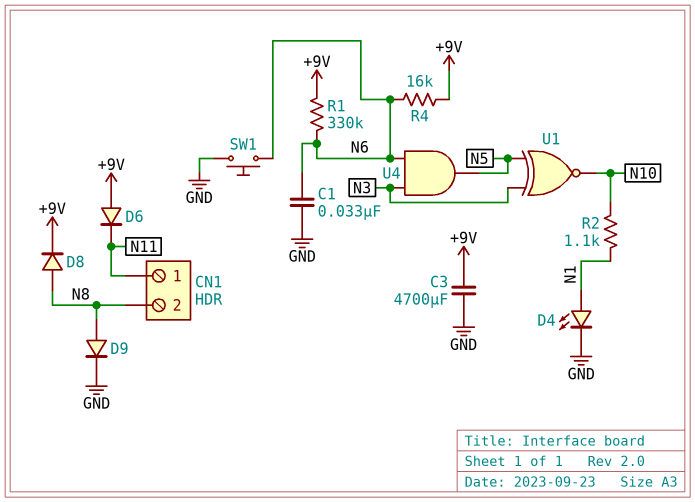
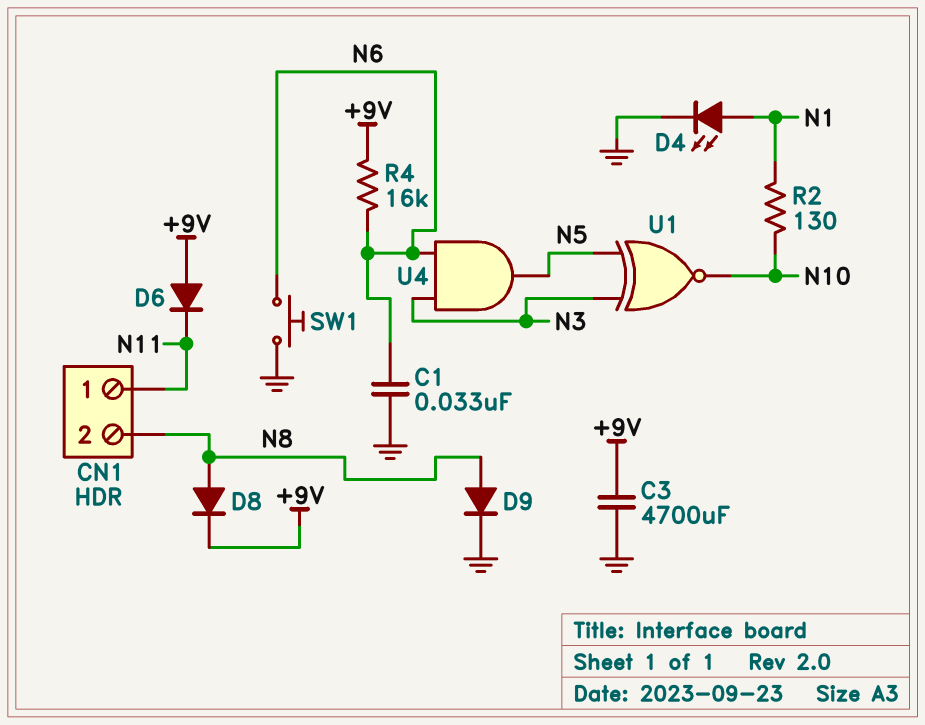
R1: 330k (+9V, N6) -> none
R2: 1.1k (N1, N10) -> 130 (N1, N10)

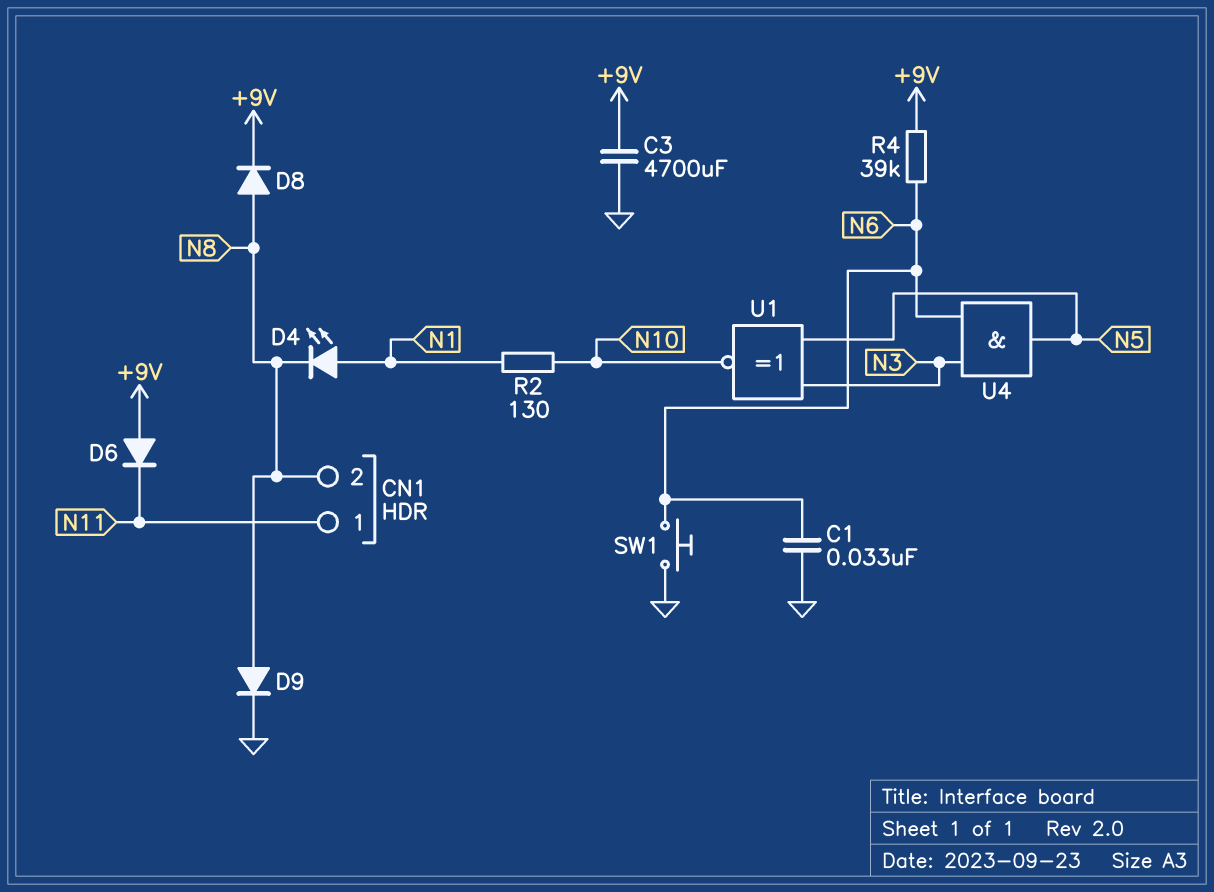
D4: LED (A N1, K GND) -> LED (A N1, K N8)
R4: 16k (+9V, N6) -> 39k (+9V, N6)

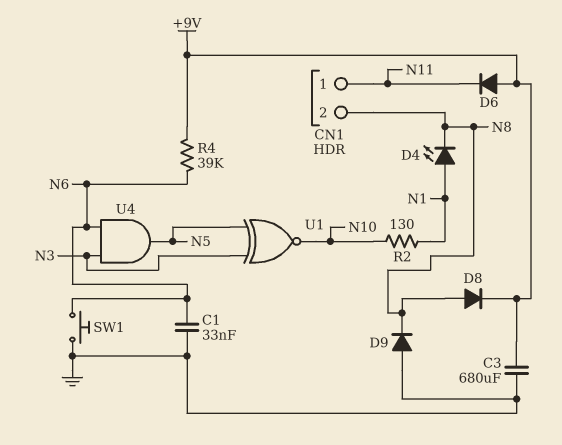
C3: 4700uF (+9V, GND) -> 680uF (+9V, GND)
D9: diode (A N8, K GND) -> diode (A GND, K N8)

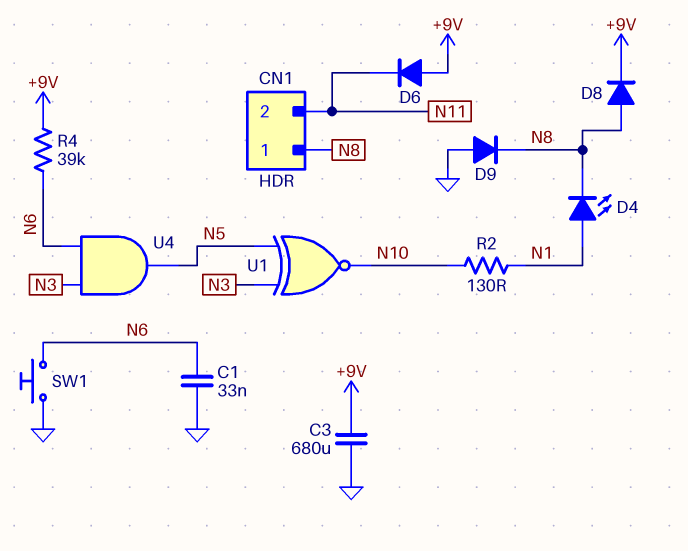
CN1 pin 1: N11 -> N8
CN1 pin 2: N8 -> N11

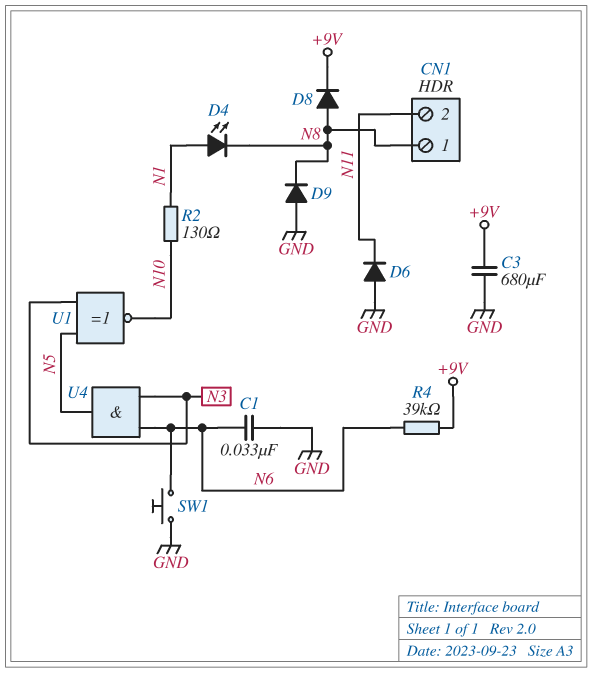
D6: diode (A +9V, K N11) -> diode (A GND, K N11)

